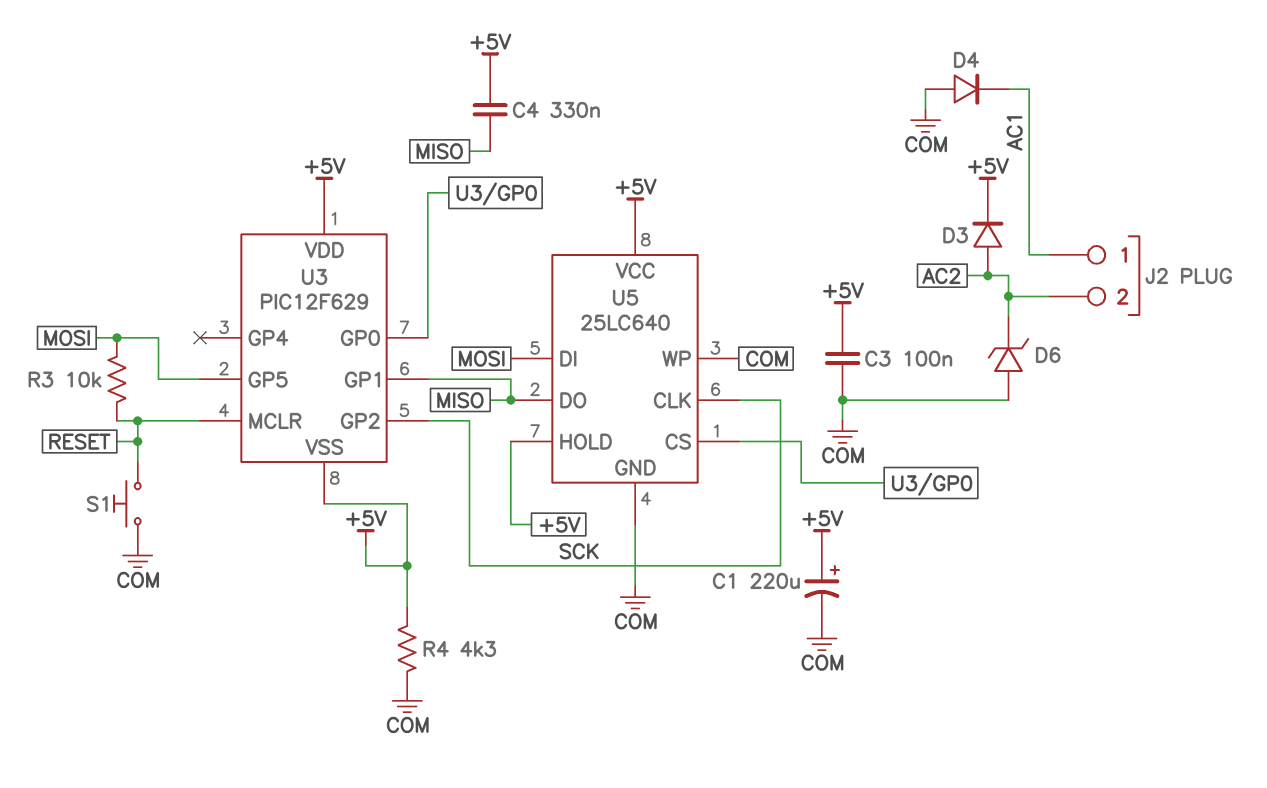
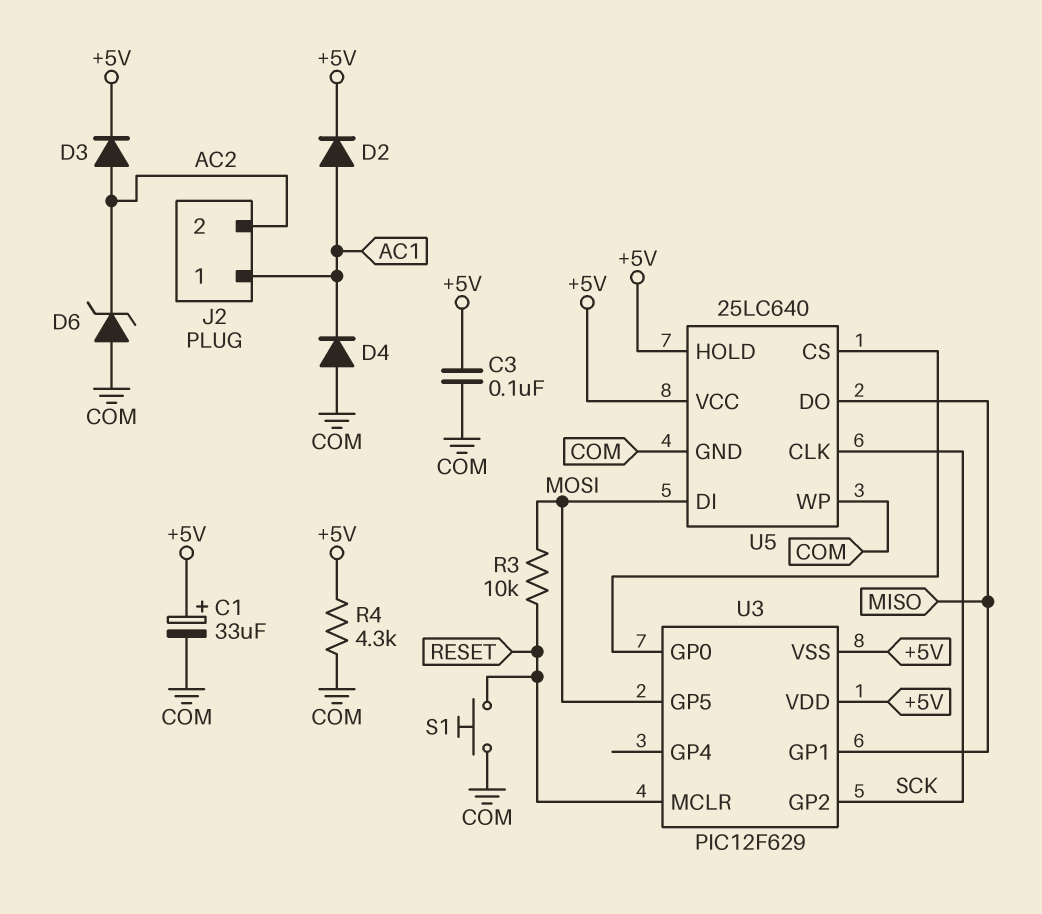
C1: 220uF (plus +5V, minus COM) -> 33uF (plus +5V, minus COM)
C4: 330nF (+5V, MISO) -> none
D2: none -> diode (A AC1, K +5V)

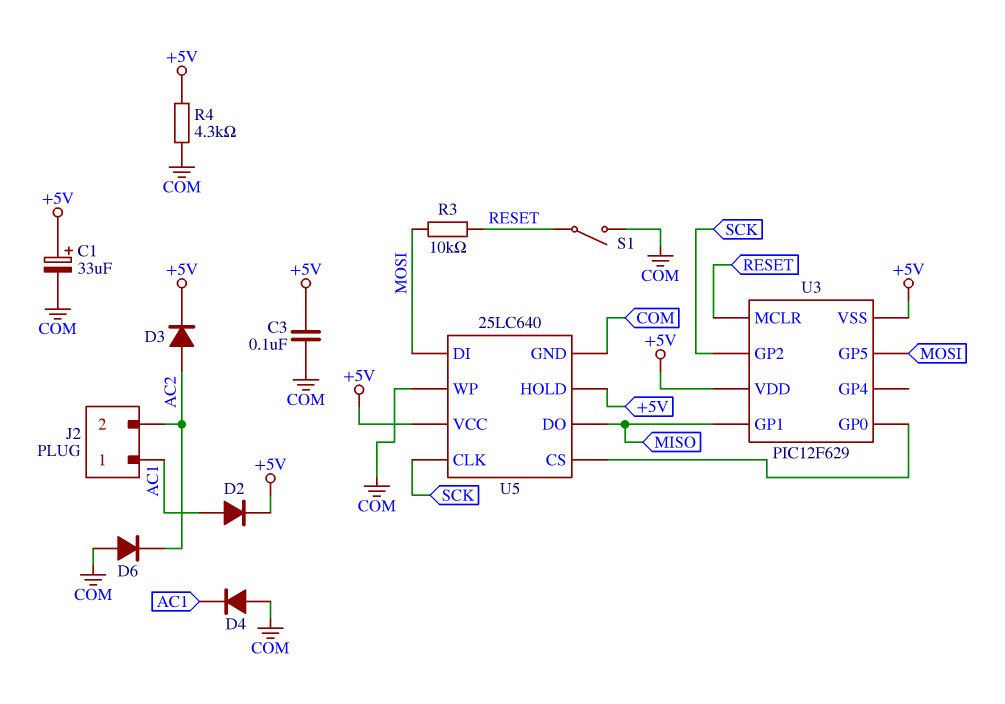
D6: zener (A COM, K AC2) -> diode (A COM, K AC2)
S1: button (COM, RESET) -> switch (COM, RESET)

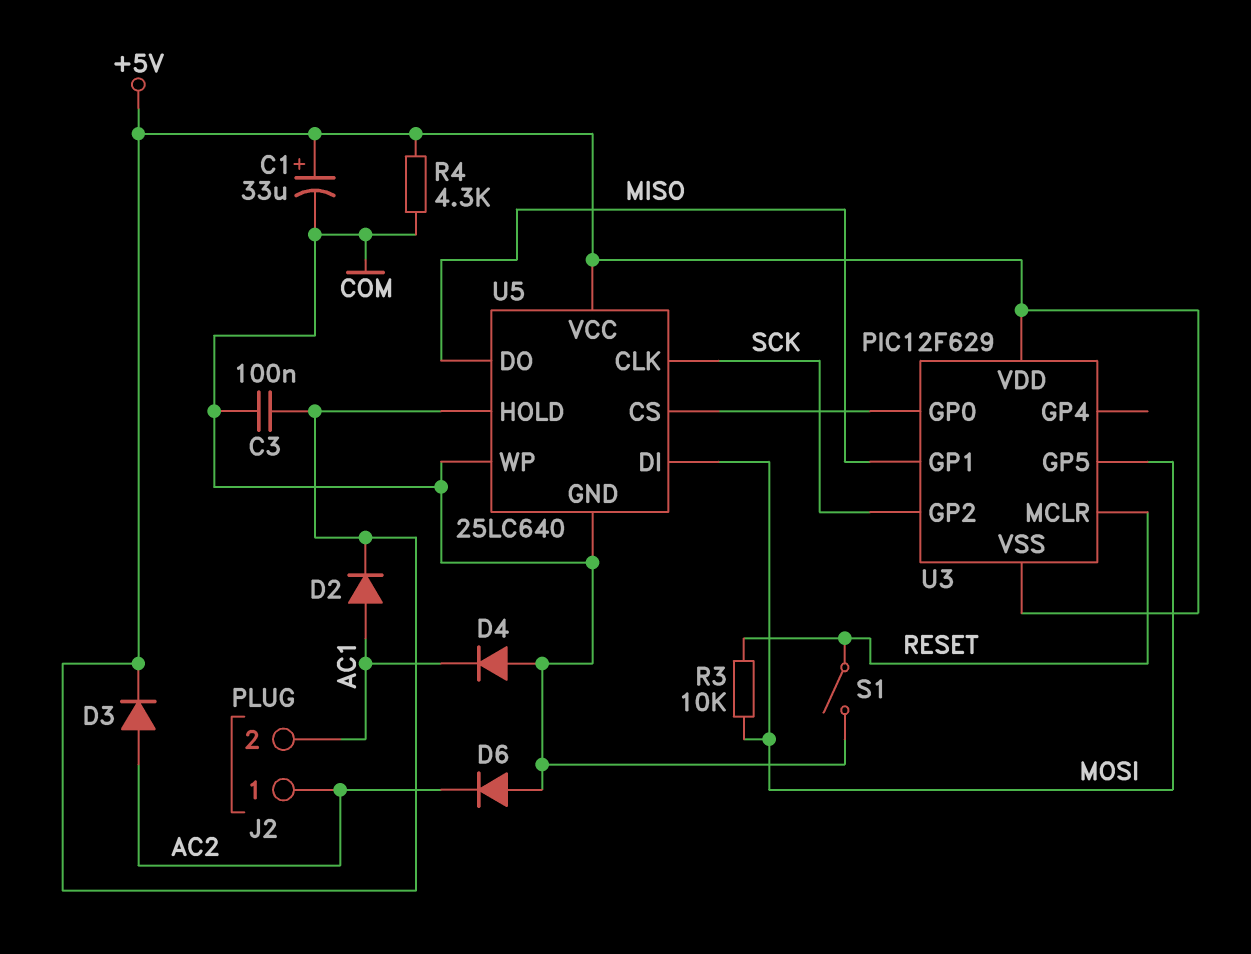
J2 pin 1: AC1 -> AC2
J2 pin 2: AC2 -> AC1

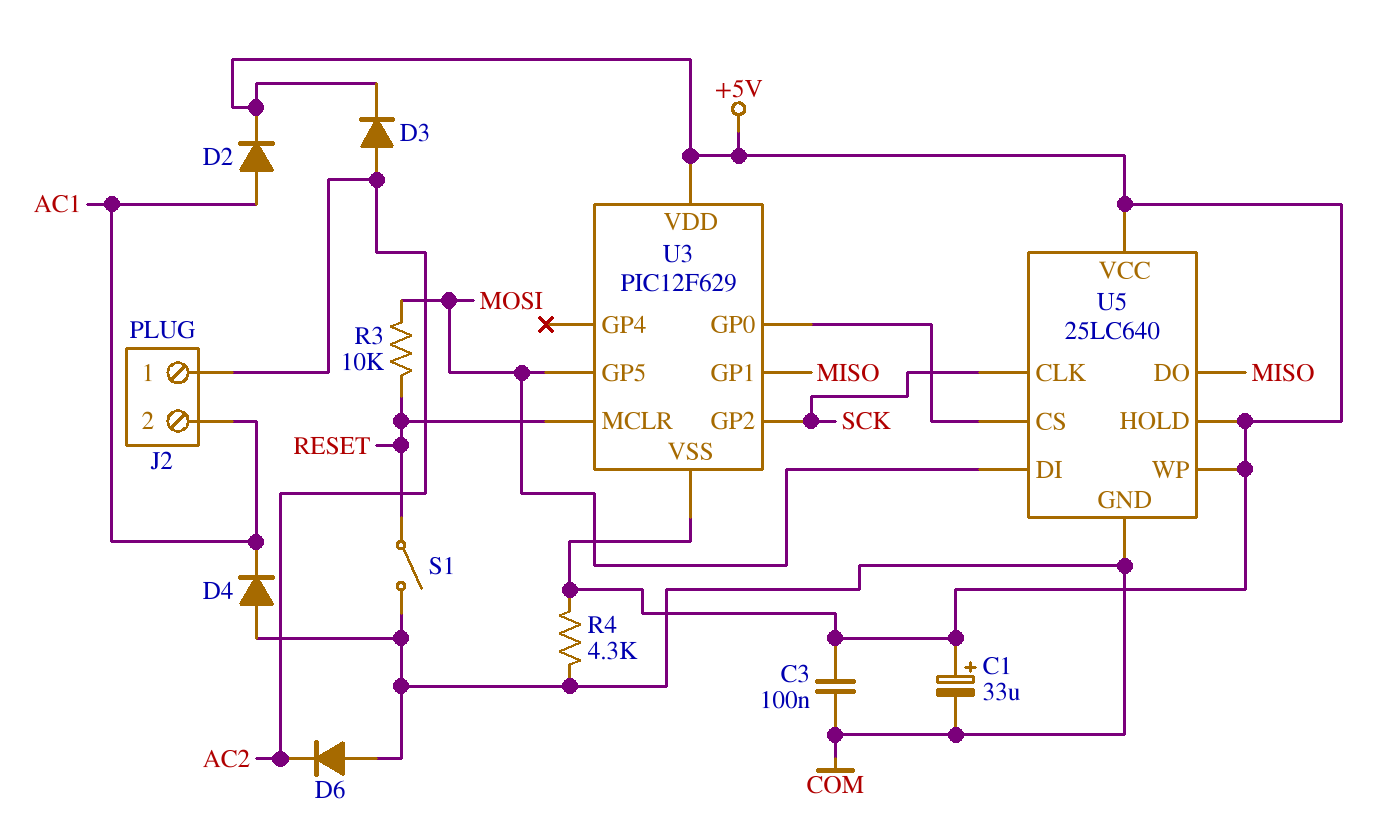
U5 pin WP: COM -> +5V

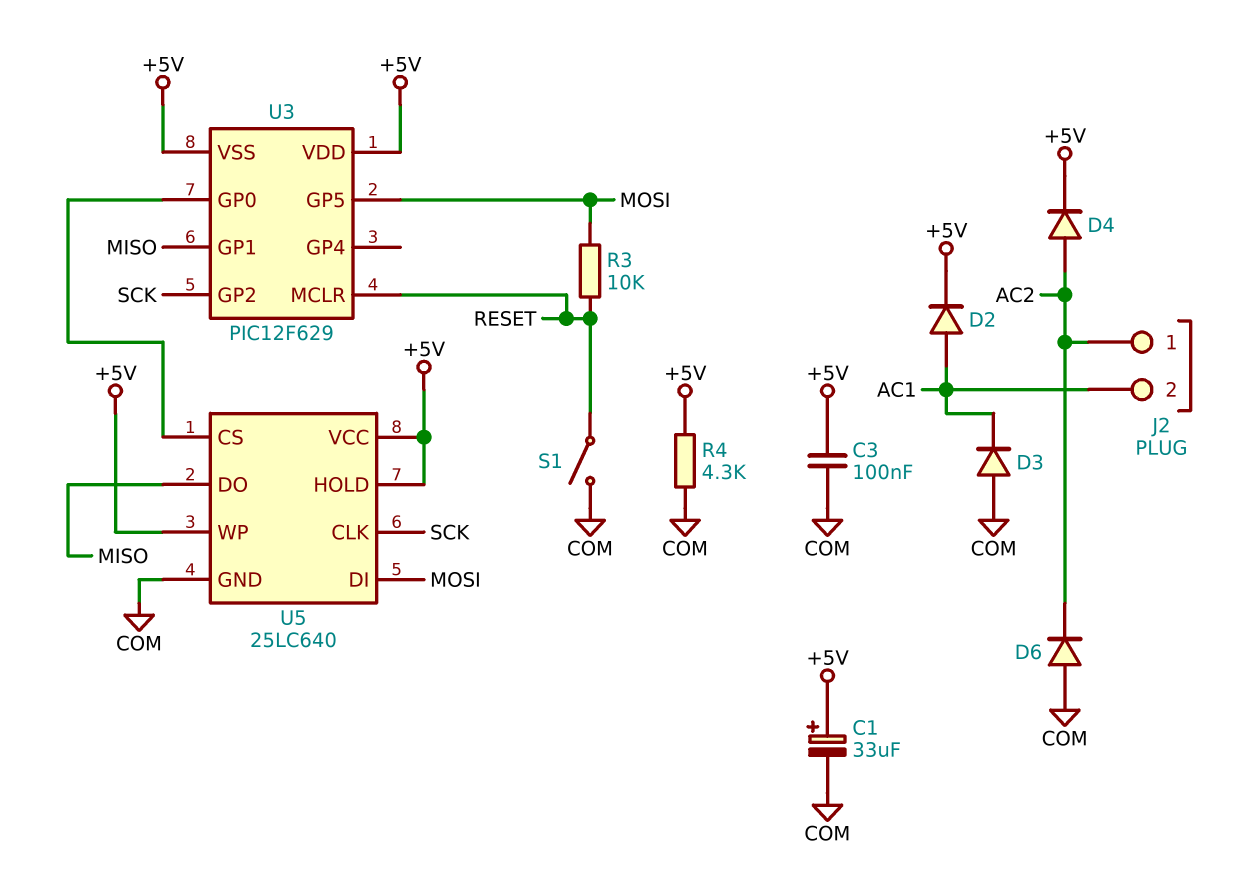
D3: diode (A AC2, K +5V) -> diode (A COM, K AC1)
D4: diode (A COM, K AC1) -> diode (A AC2, K +5V)

